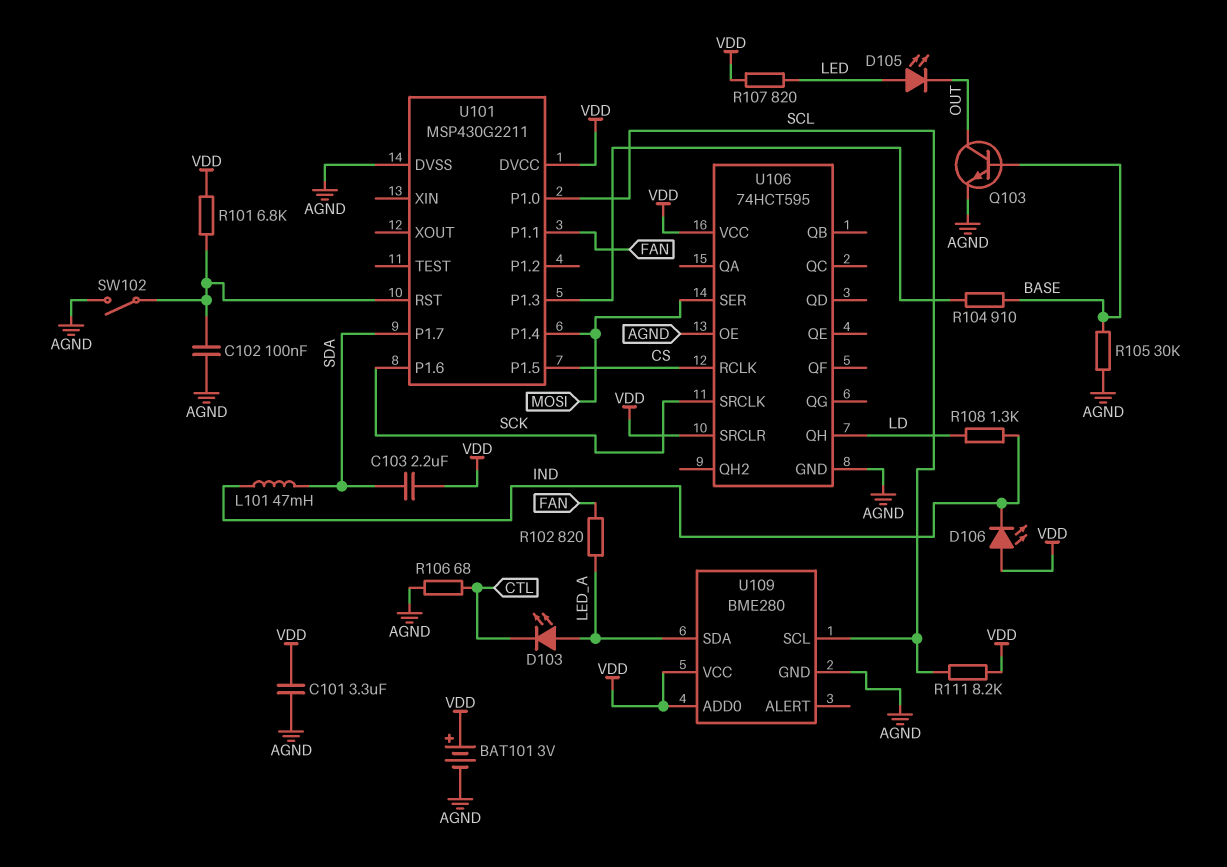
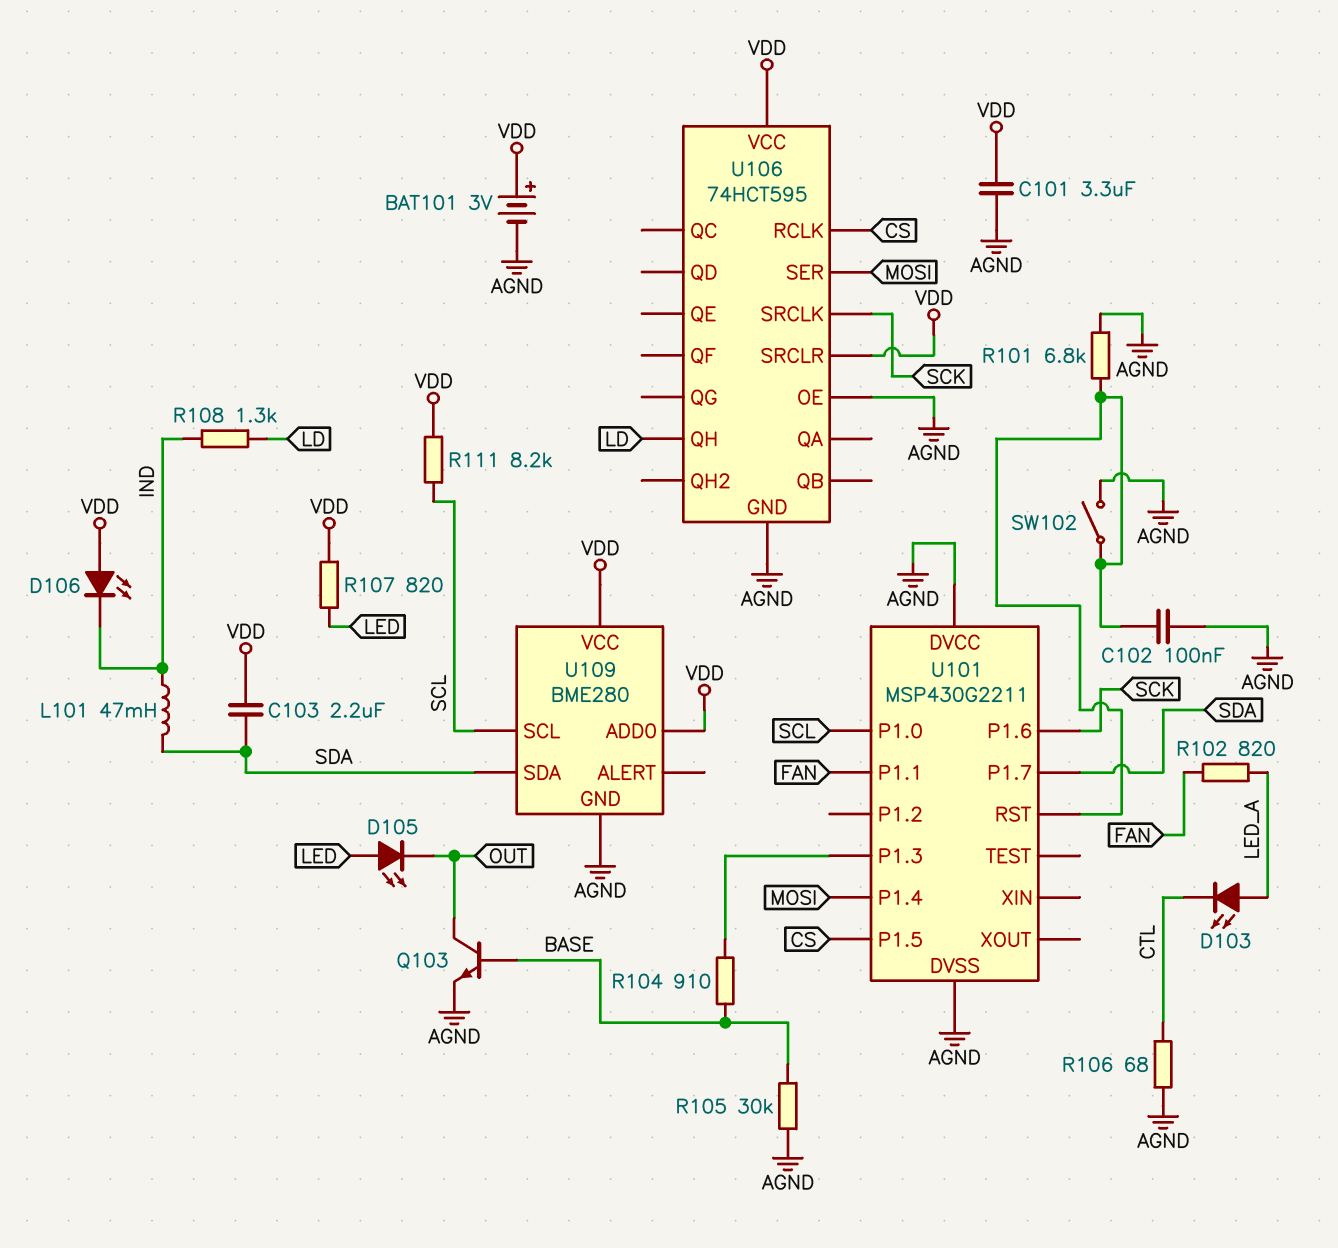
R101: 6.8k (U101/RST, VDD) -> 6.8k (AGND, U101/RST)
U101 pin DVCC: VDD -> AGND
U109 pin SDA: LED_A -> SDA

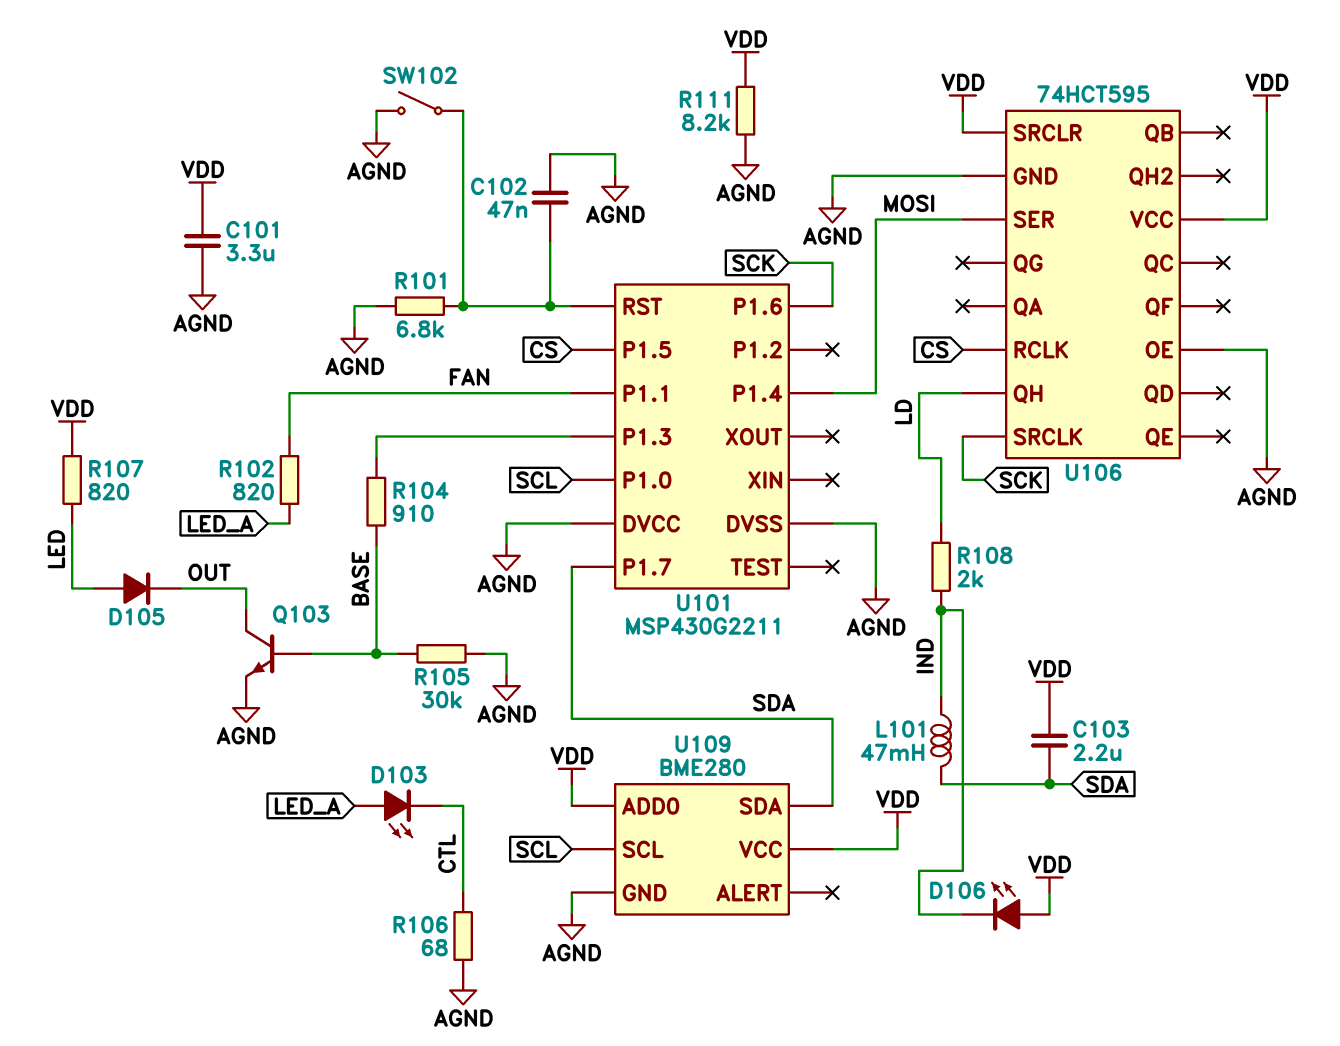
BAT101: 3V (plus VDD, minus AGND) -> none
C102: 100nF (AGND, U101/RST) -> 47nF (AGND, U101/RST)
D105: LED (A LED, K OUT) -> diode (A LED, K OUT)
R108: 1.3k (IND, LD) -> 2k (IND, LD)
R111: 8.2k (SCL, VDD) -> 8.2k (AGND, VDD)

